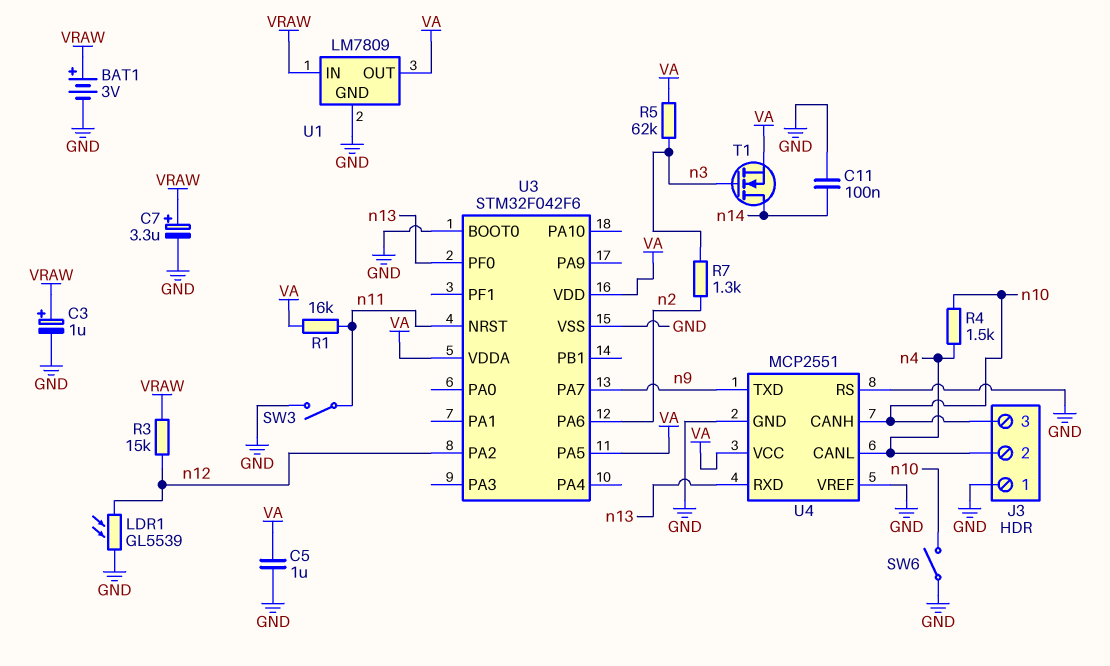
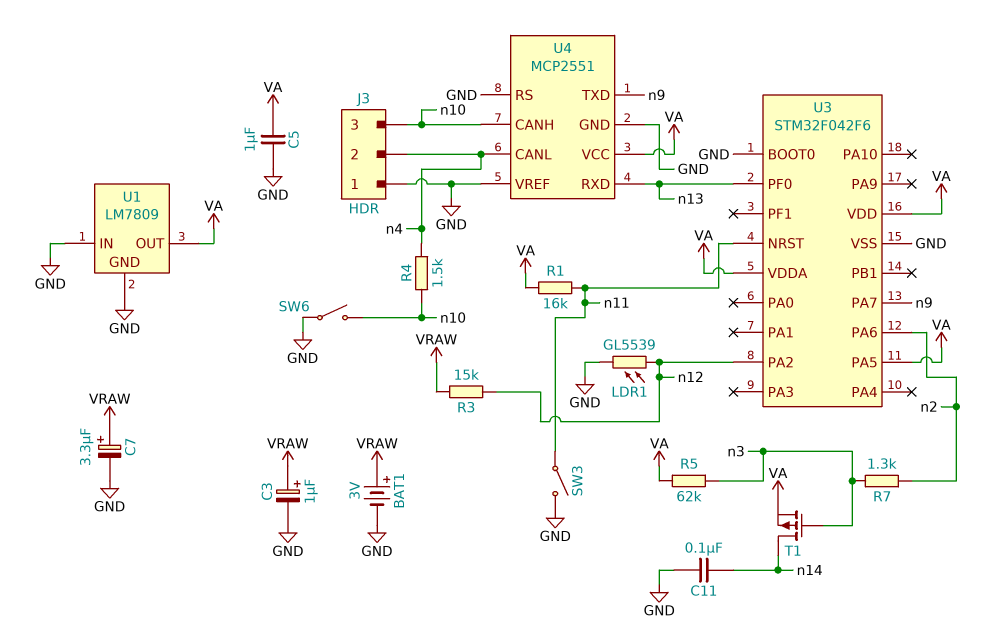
T1: NMOS (G n3, D n14, S VA) -> PMOS (G n3, D n14, S VA)
U1 pin IN: VRAW -> GND

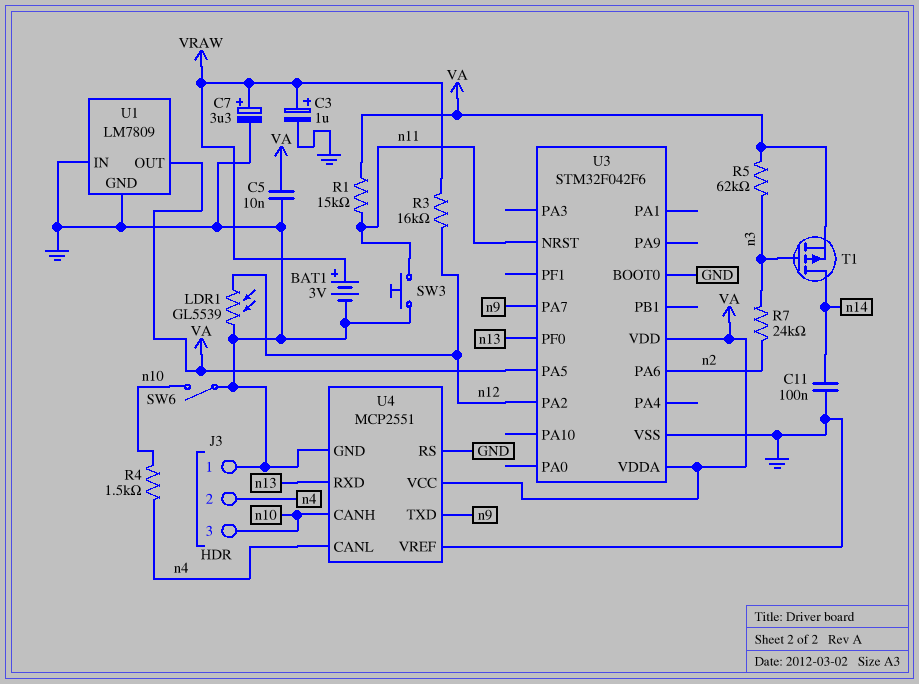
C5: 1uF (GND, VA) -> 10nF (GND, VA)
R1: 16k (VA, n11) -> 15k (VA, n11)
R3: 15k (VRAW, n12) -> 16k (VRAW, n12)
R7: 1.3k (n2, n3) -> 24k (n2, n3)
SW3: switch (GND, n11) -> button (GND, n11)

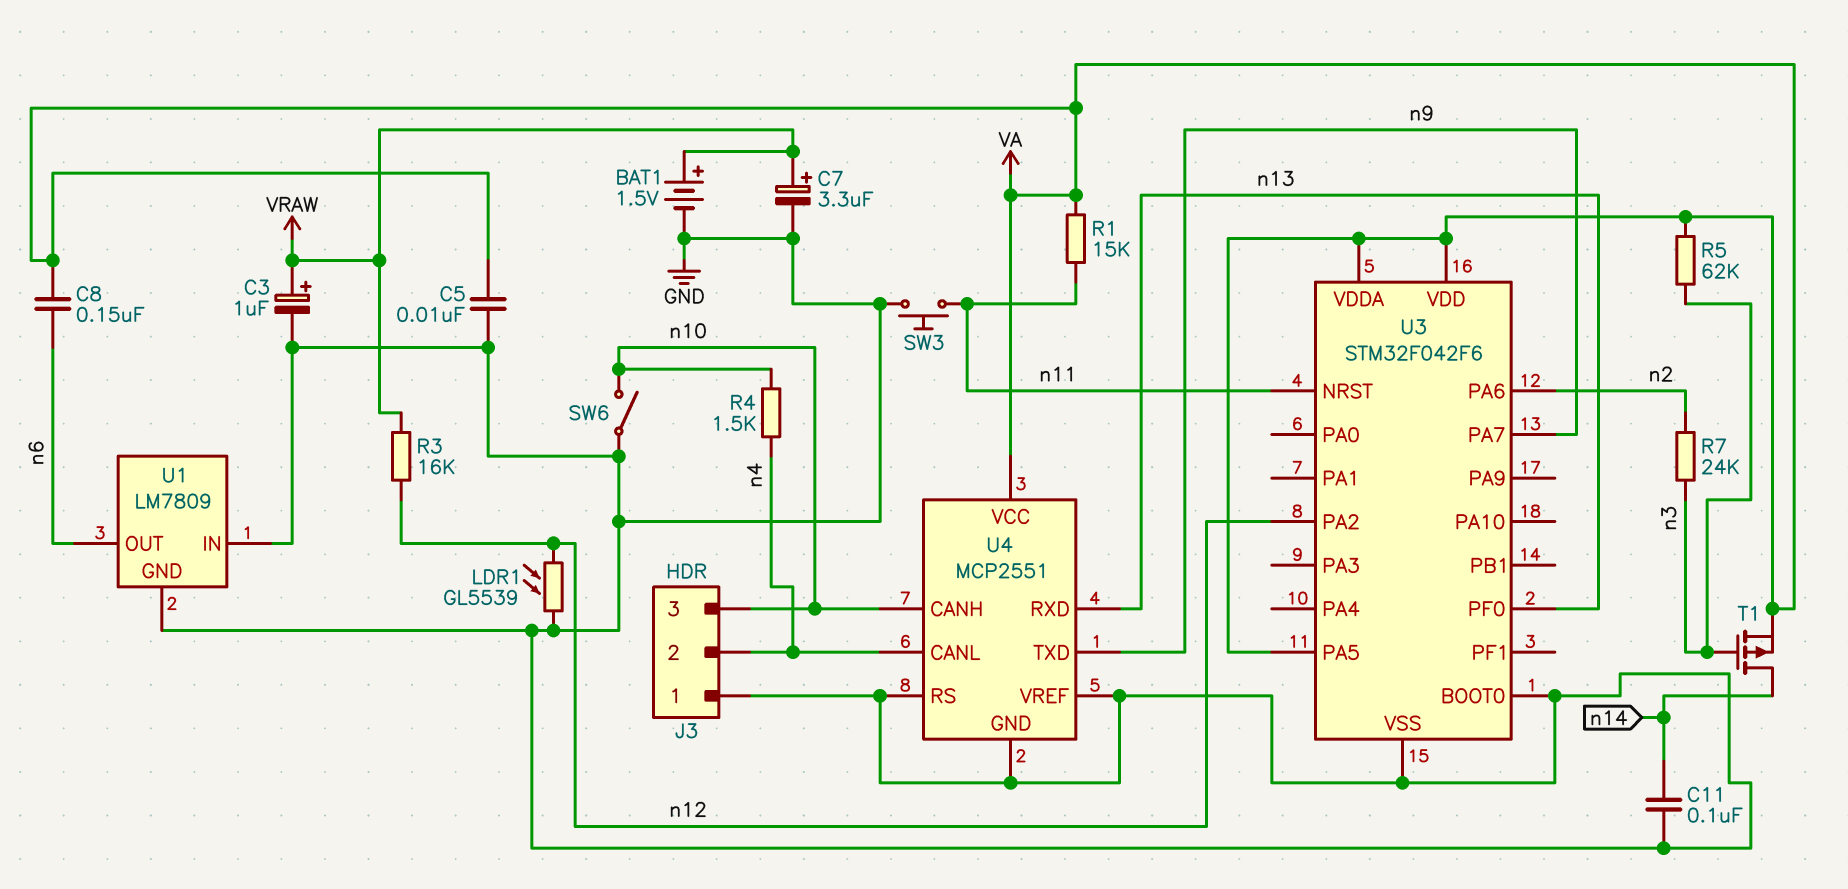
BAT1: 3V (plus VRAW, minus GND) -> 1.5V (plus VRAW, minus GND)
C8: none -> 150nF (VA, n6)
U1 pin OUT: VA -> n6

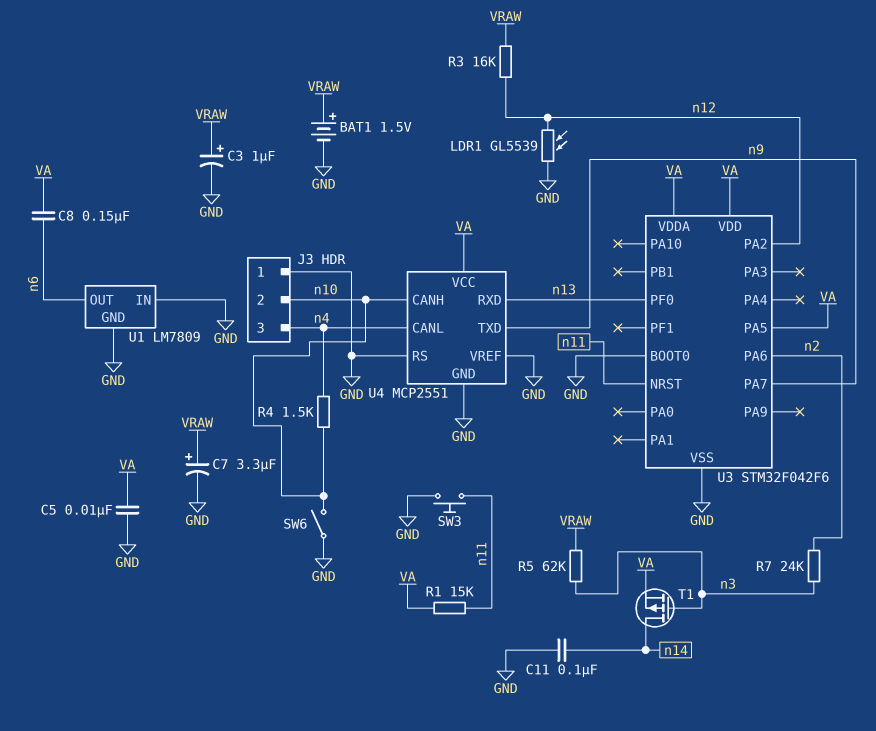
J3 pin 2: n4 -> n10
J3 pin 3: n10 -> n4
R5: 62k (VA, n3) -> 62k (VRAW, n3)

